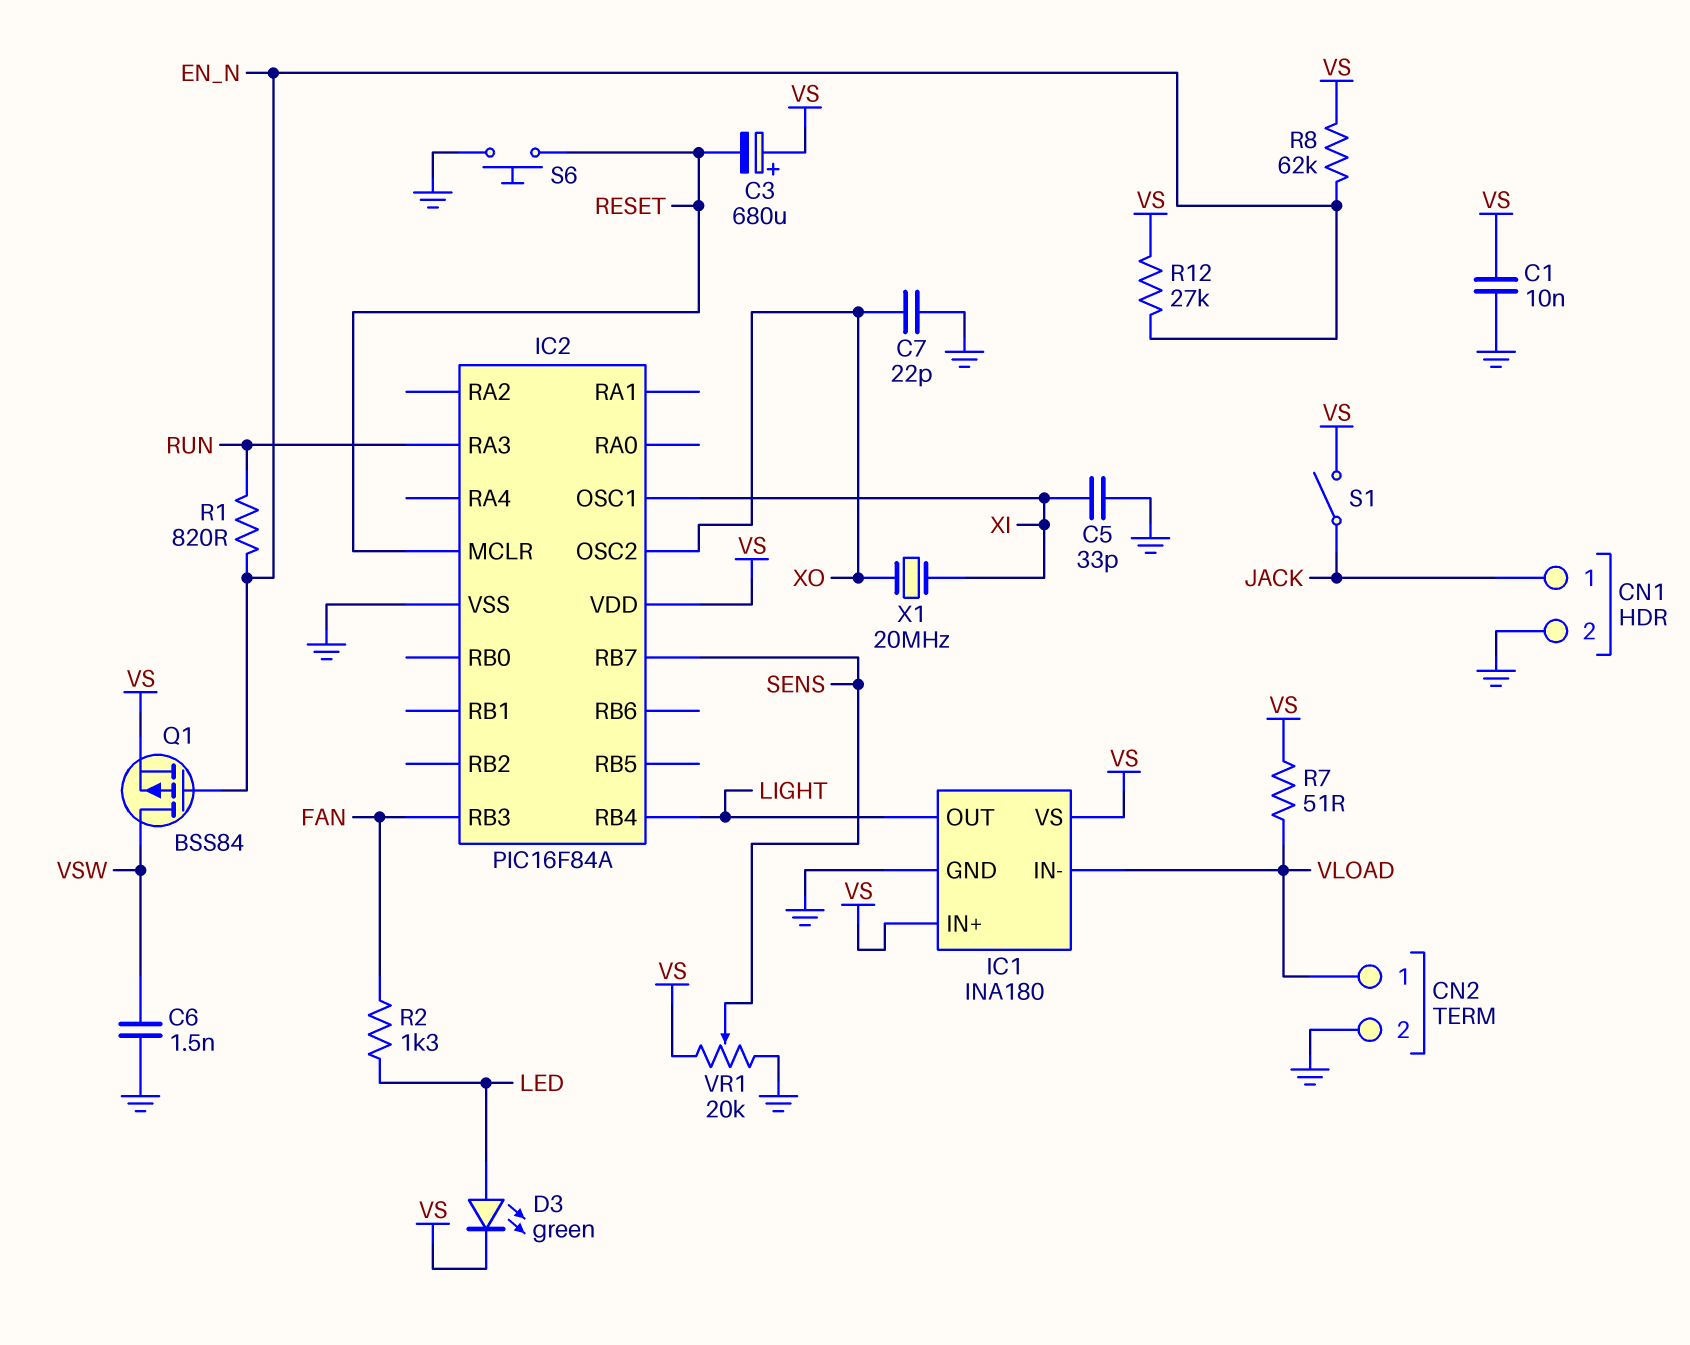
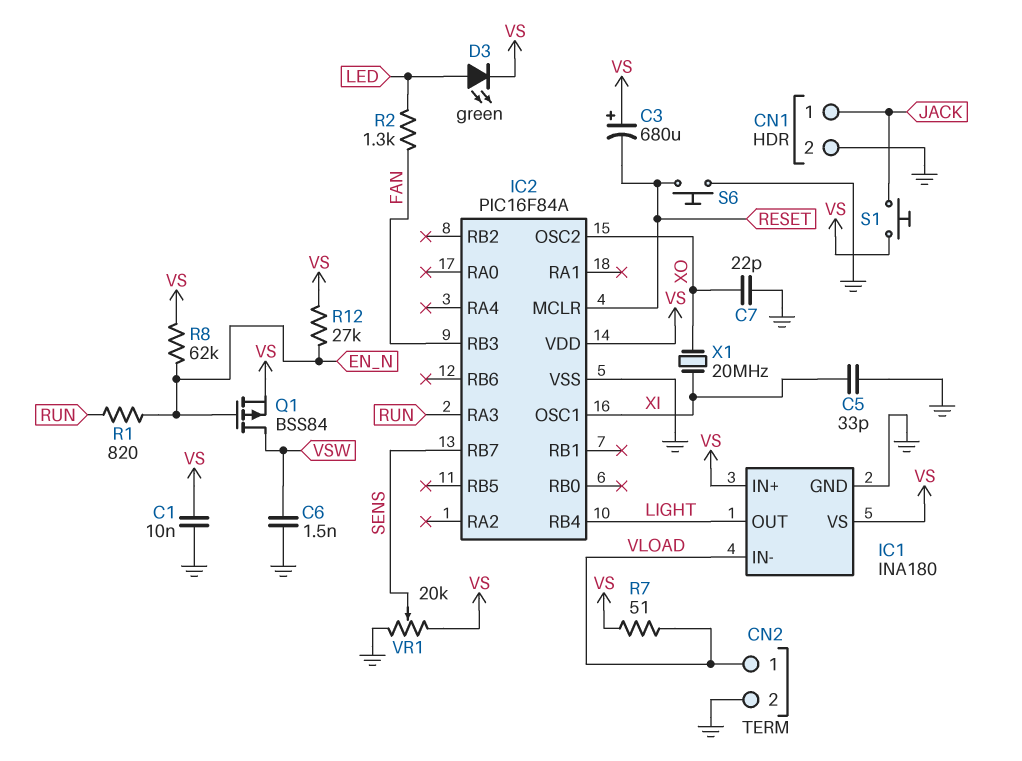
S1: switch (JACK, VS) -> button (JACK, VS)

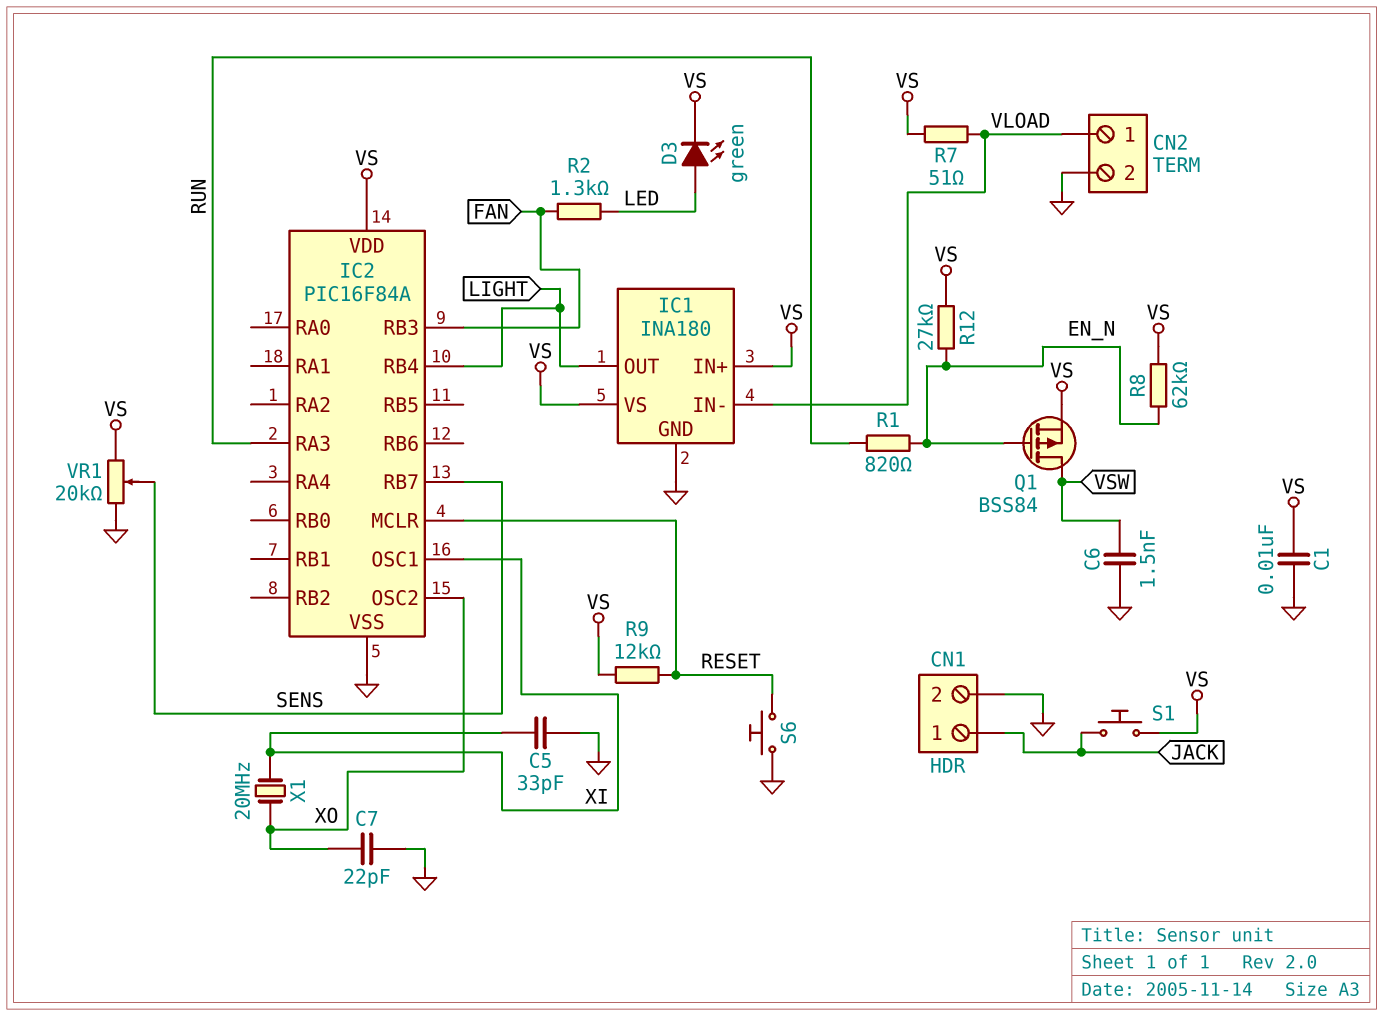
C3: 680uF (plus VS, minus RESET) -> none
R9: none -> 12k (RESET, VS)

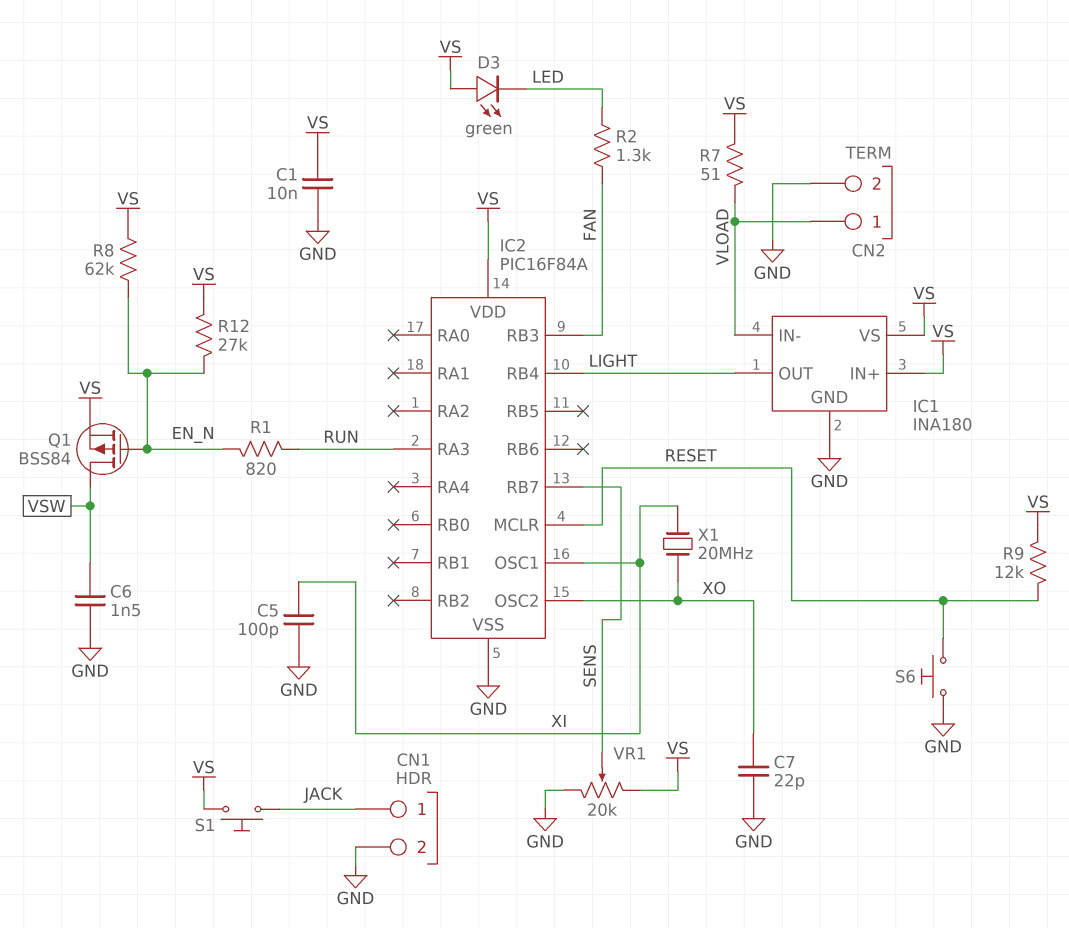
C5: 33pF (GND, XI) -> 100pF (GND, XI)
D3: LED green (A LED, K VS) -> LED green (A VS, K LED)

